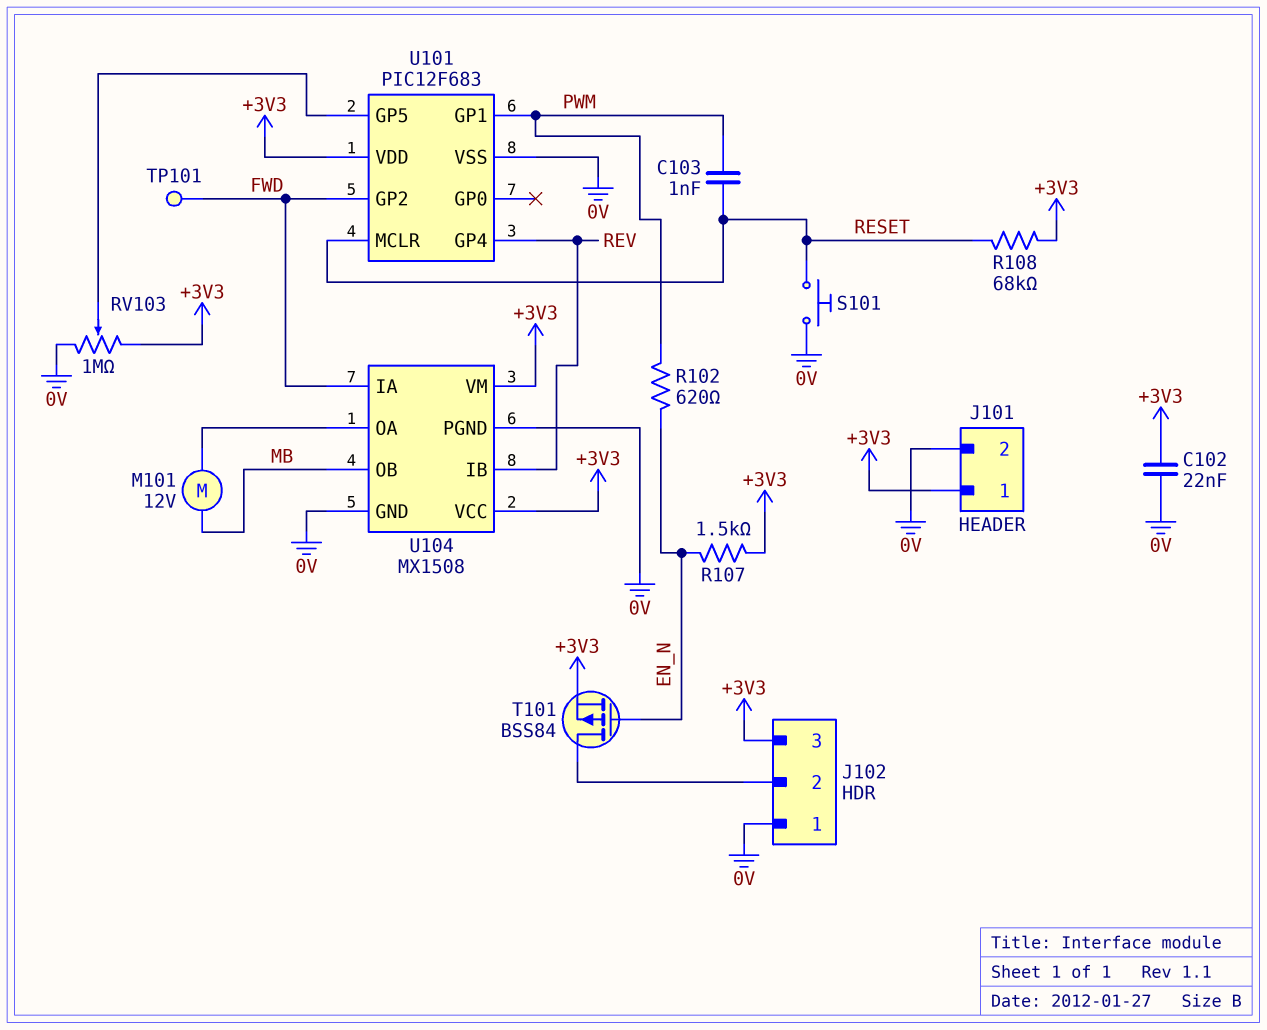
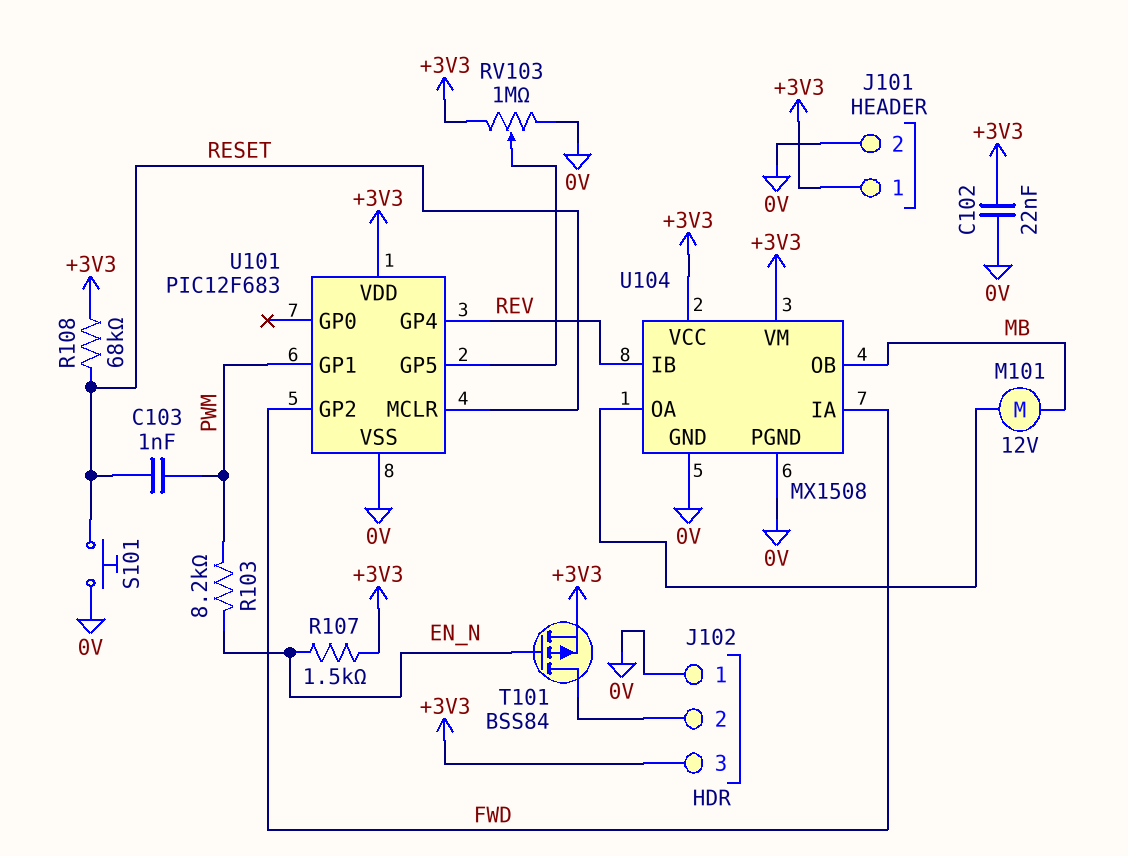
R102: 620 (EN_N, PWM) -> none
R103: none -> 8.2k (EN_N, PWM)
TP101: test point (FWD) -> none

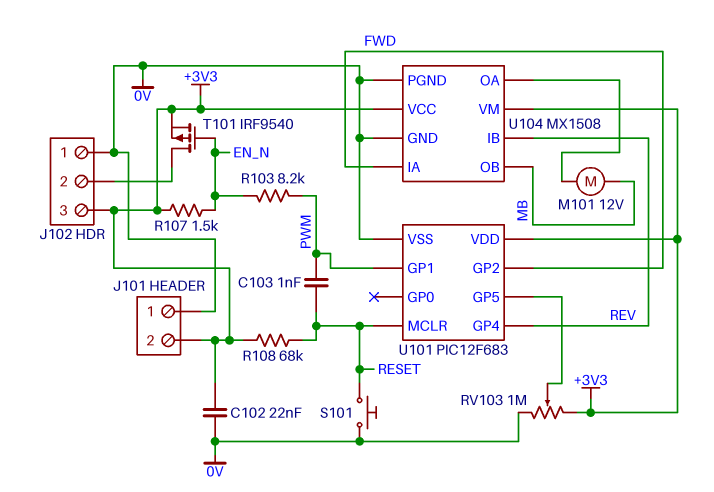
J101 pin 1: +3V3 -> 0V
J101 pin 2: 0V -> +3V3
T101: PMOS BSS84 (G EN_N, D J102/2, S +3V3) -> PMOS IRF9540 (G EN_N, D J102/2, S +3V3)

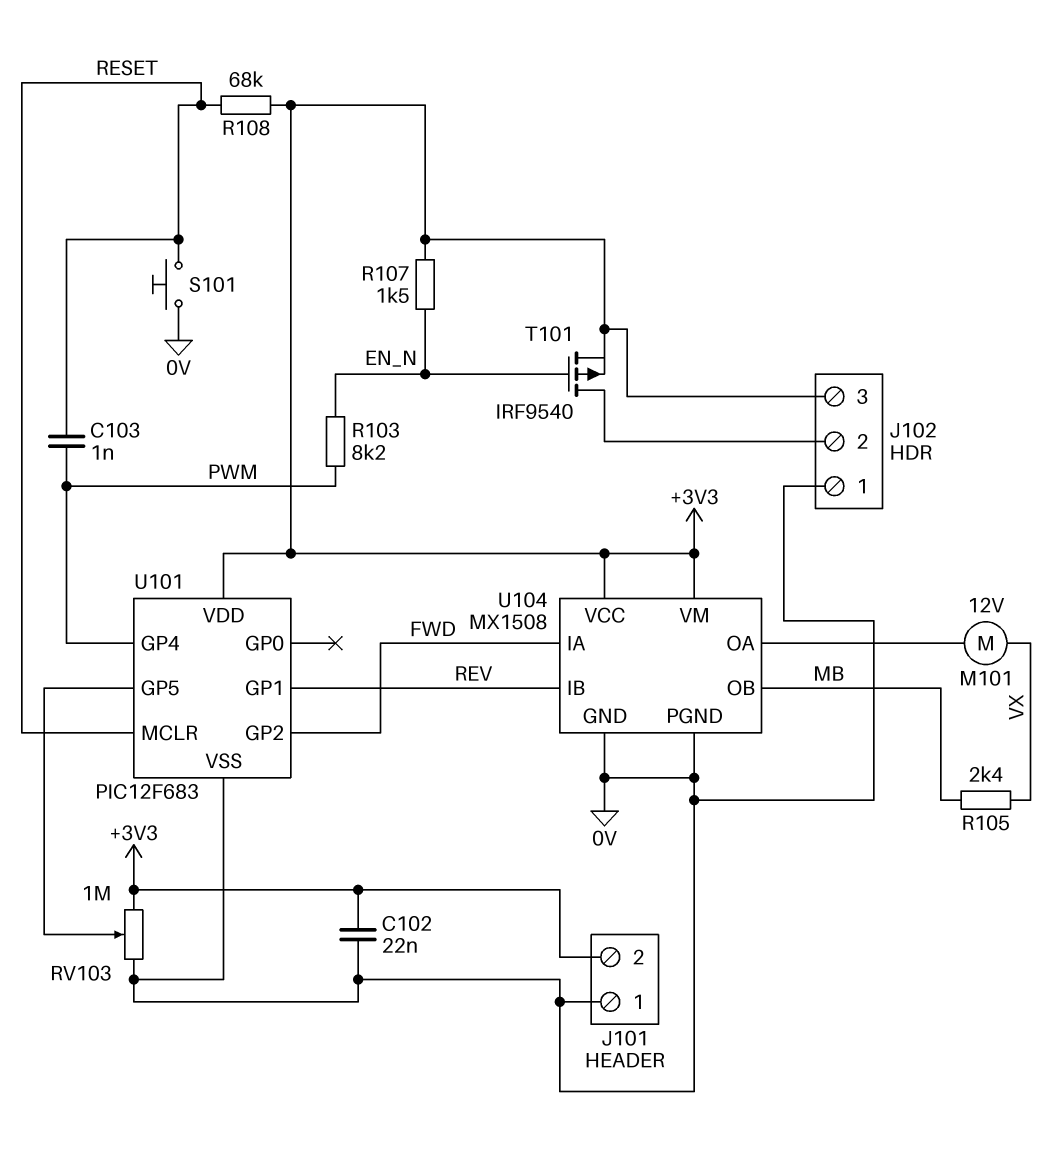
M101: motor 12V (MB, U104/OA) -> motor 12V (U104/OA, VX)
R105: none -> 2.4k (MB, VX)
U101 pin GP1: PWM -> REV
U101 pin GP4: REV -> PWM

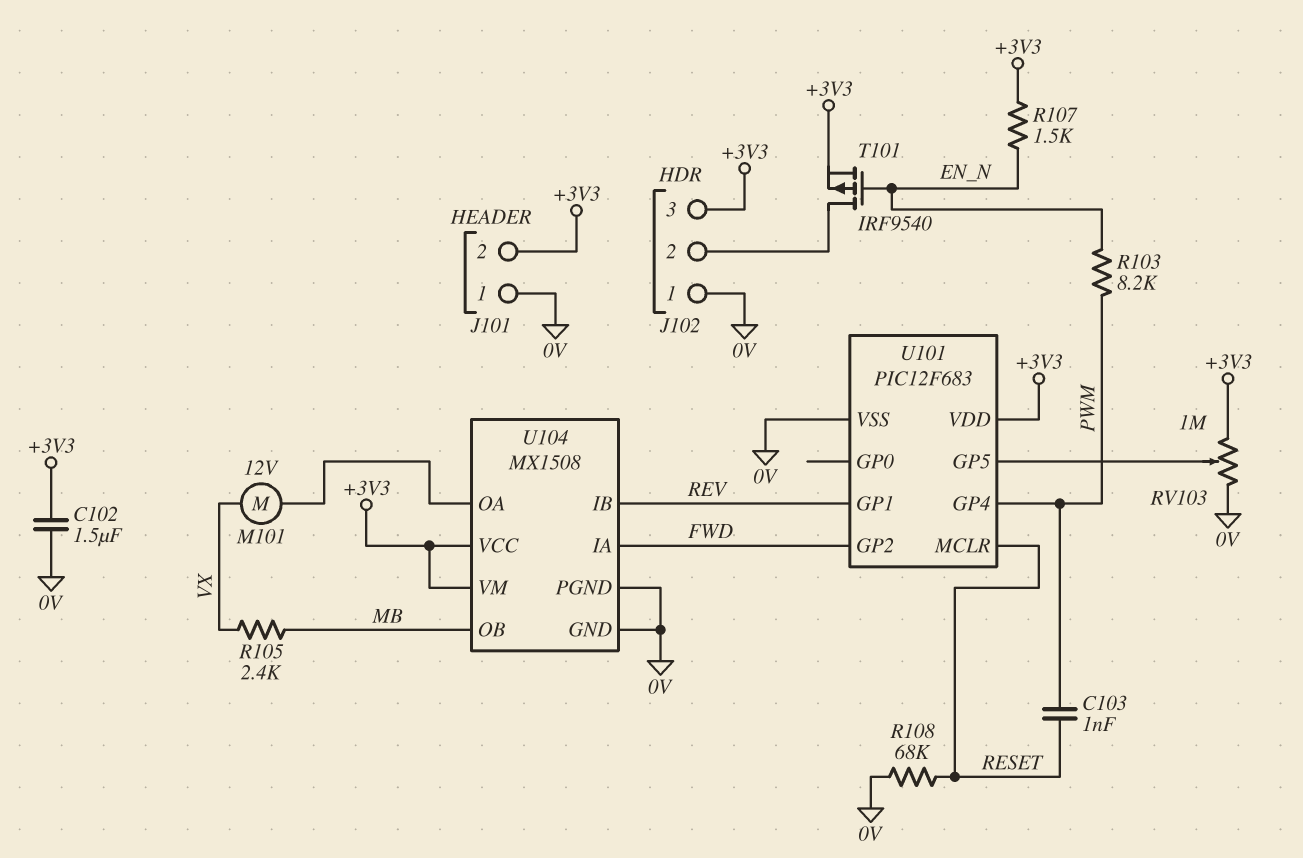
C102: 22nF (+3V3, 0V) -> 1.5uF (+3V3, 0V)
R108: 68k (+3V3, RESET) -> 68k (0V, RESET)
S101: button (0V, RESET) -> none

